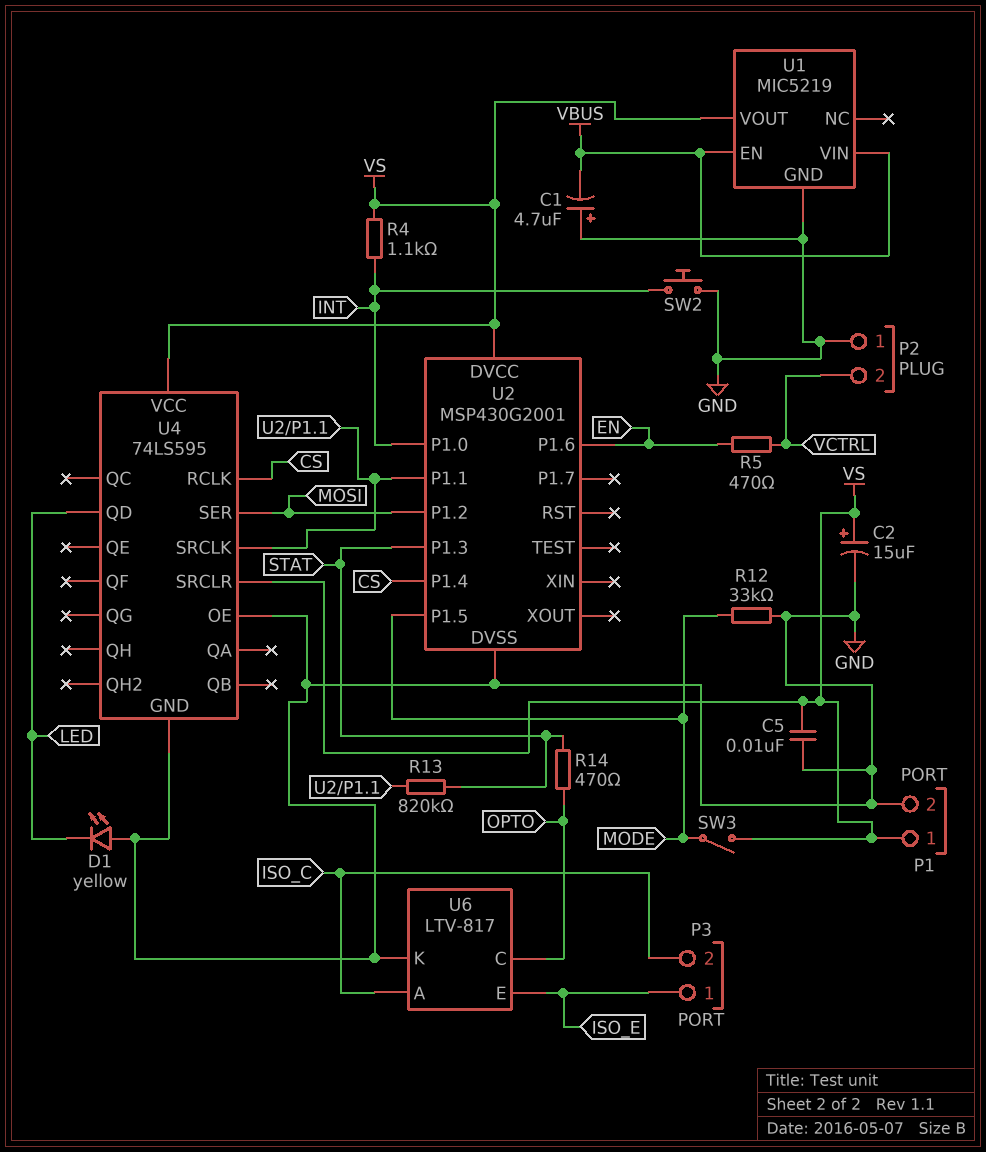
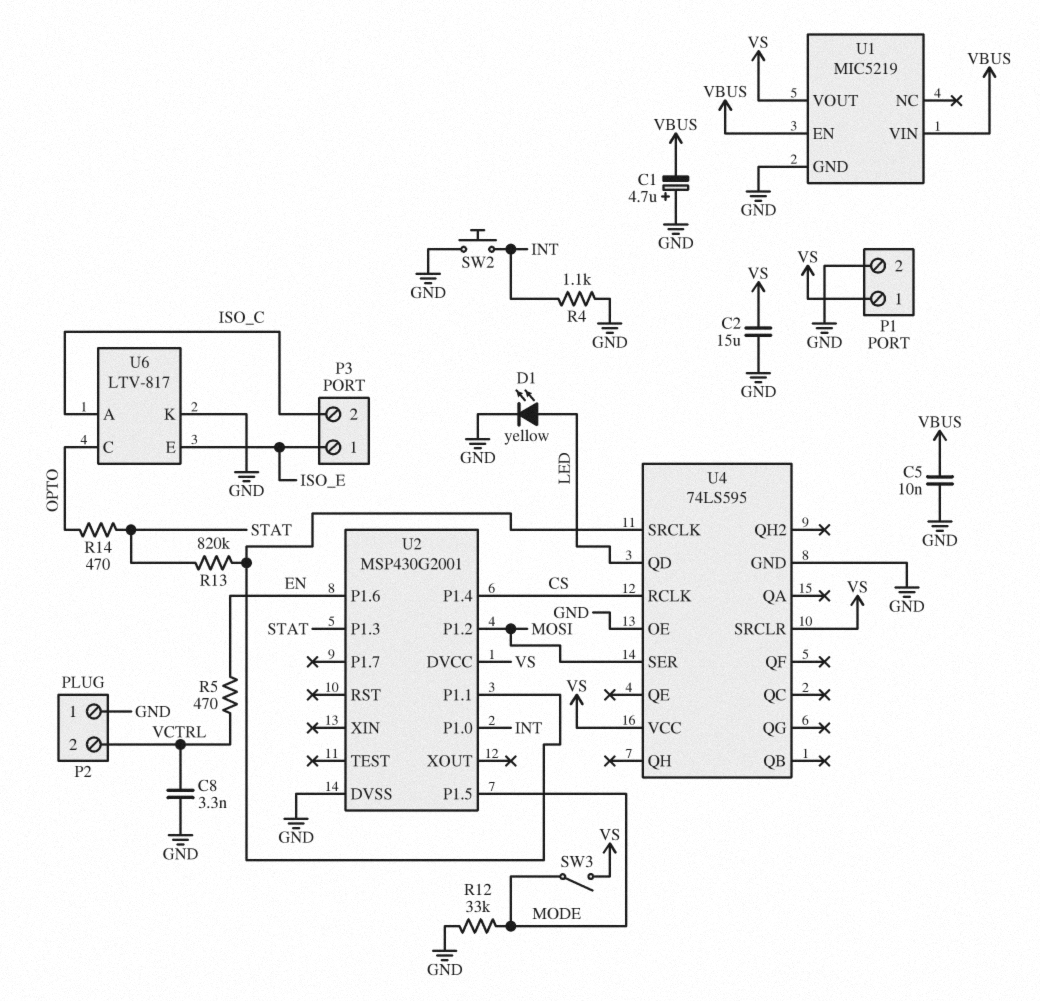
C2: 15uF (plus VS, minus GND) -> 15uF (GND, VS)
C5: 10nF (GND, VS) -> 10nF (GND, VBUS)
C8: none -> 3.3nF (GND, VCTRL)
D1: LED yellow (A GND, K LED) -> LED yellow (A LED, K GND)
R4: 1.1k (INT, VS) -> 1.1k (GND, INT)

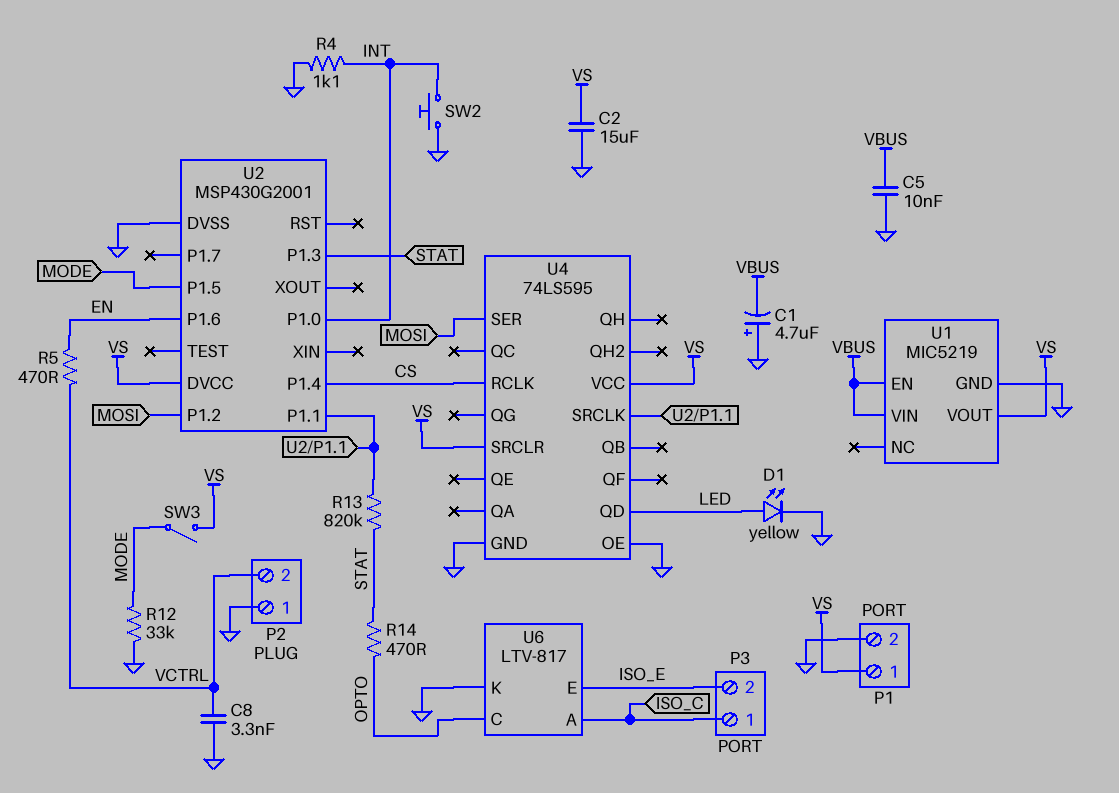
P3 pin 1: ISO_E -> ISO_C
P3 pin 2: ISO_C -> ISO_E

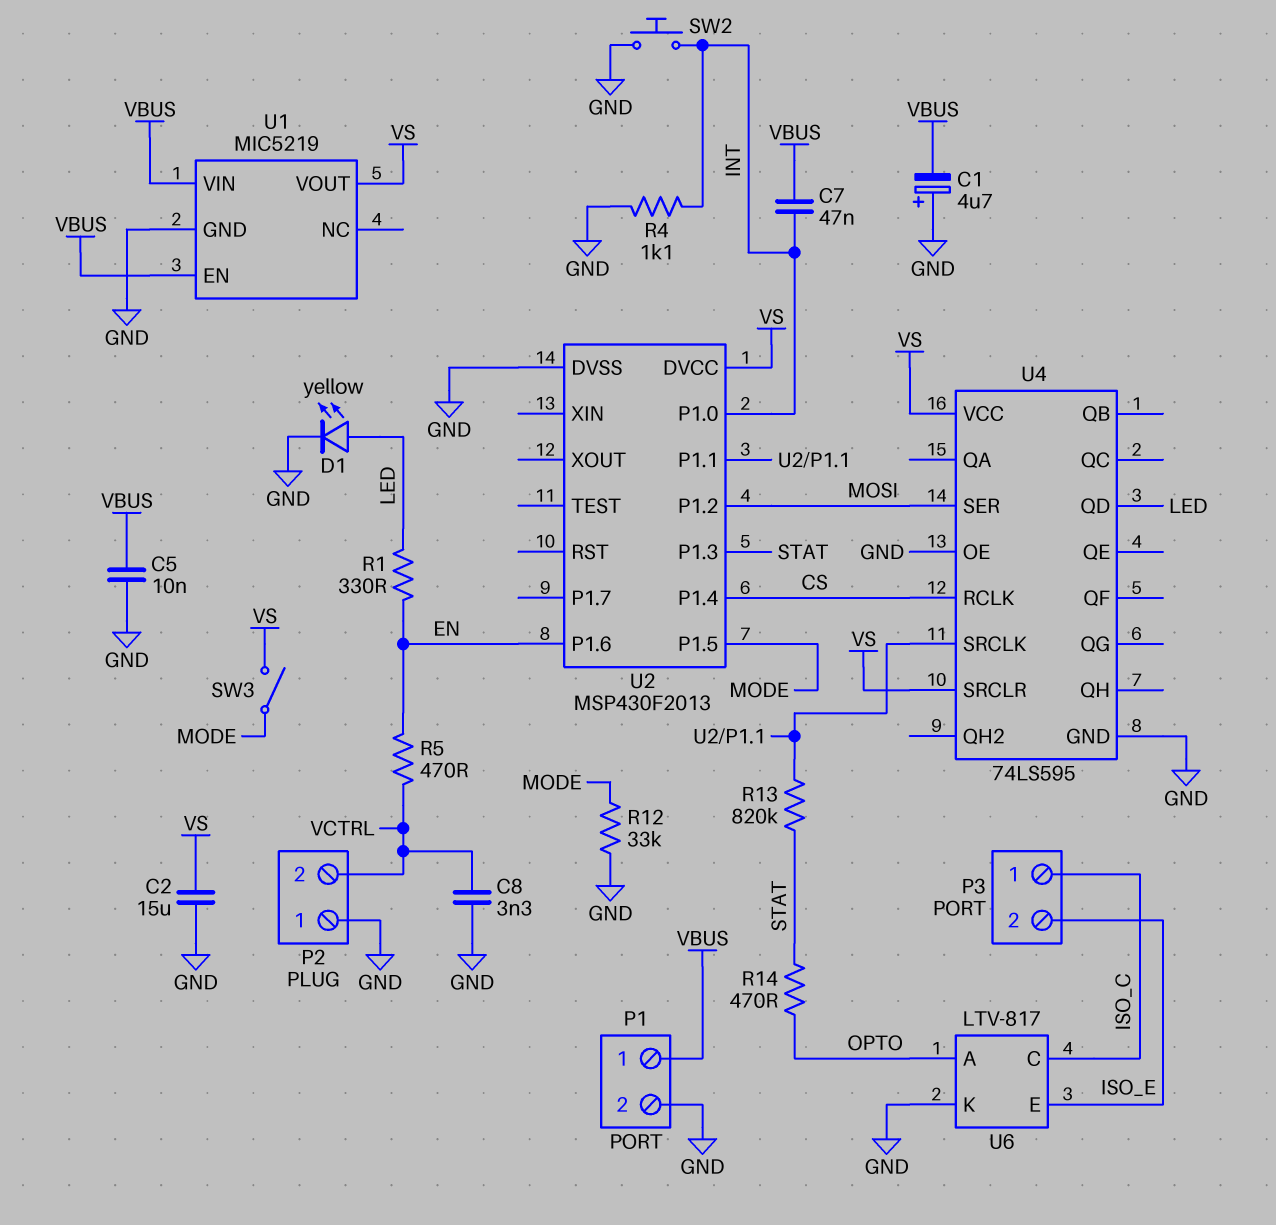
C7: none -> 47nF (INT, VBUS)
P1 pin 1: VS -> VBUS
R1: none -> 330 (EN, LED)
U2: MSP430G2001 -> MSP430F2013
U6 pin A: ISO_C -> OPTO
U6 pin C: OPTO -> ISO_C

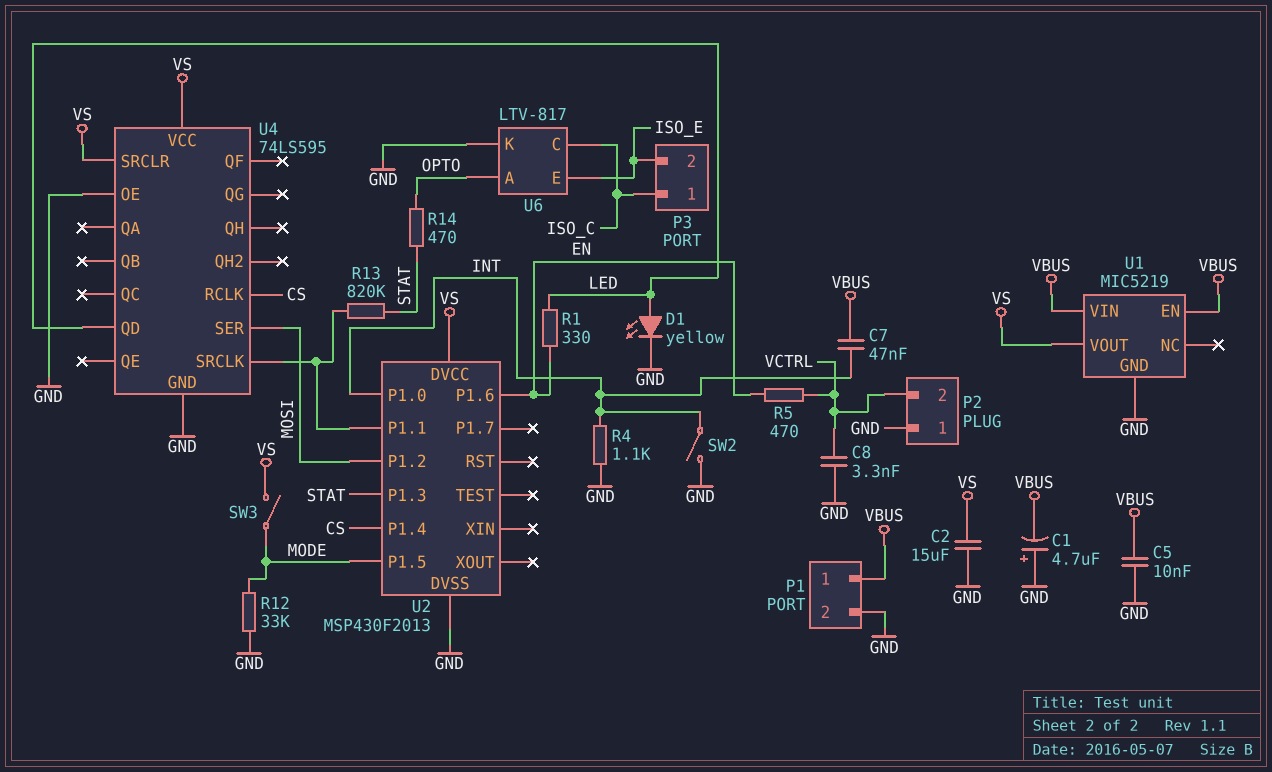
SW2: button (GND, INT) -> switch (GND, INT)

